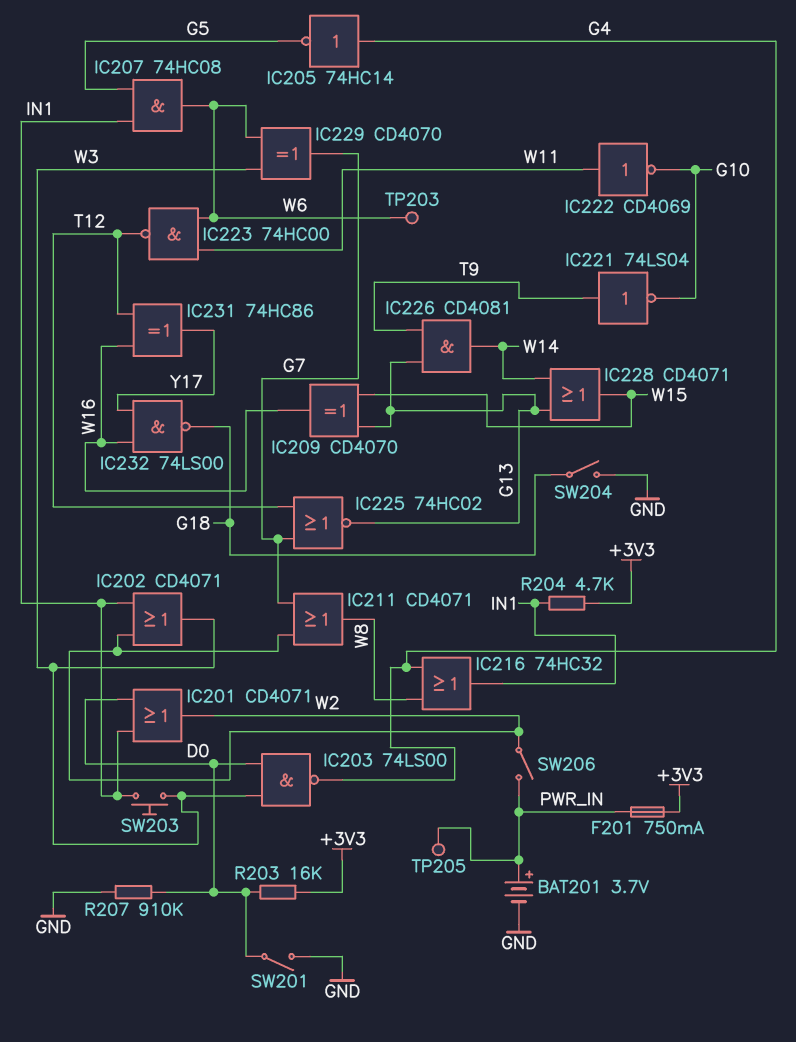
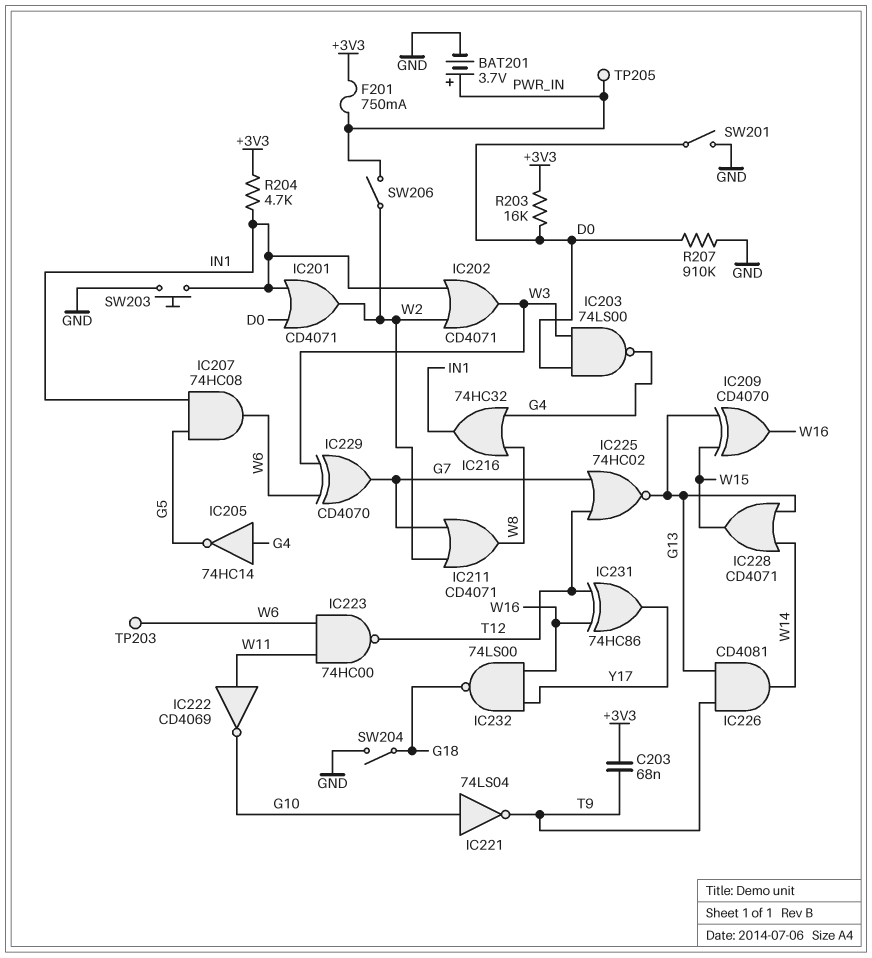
C203: none -> 68nF (+3V3, T9)
IC221: NOT 74LS04 (in T9, out G10) -> NOT 74LS04 (in G10, out T9)
SW203: button (IN1, W3) -> button (GND, IN1)

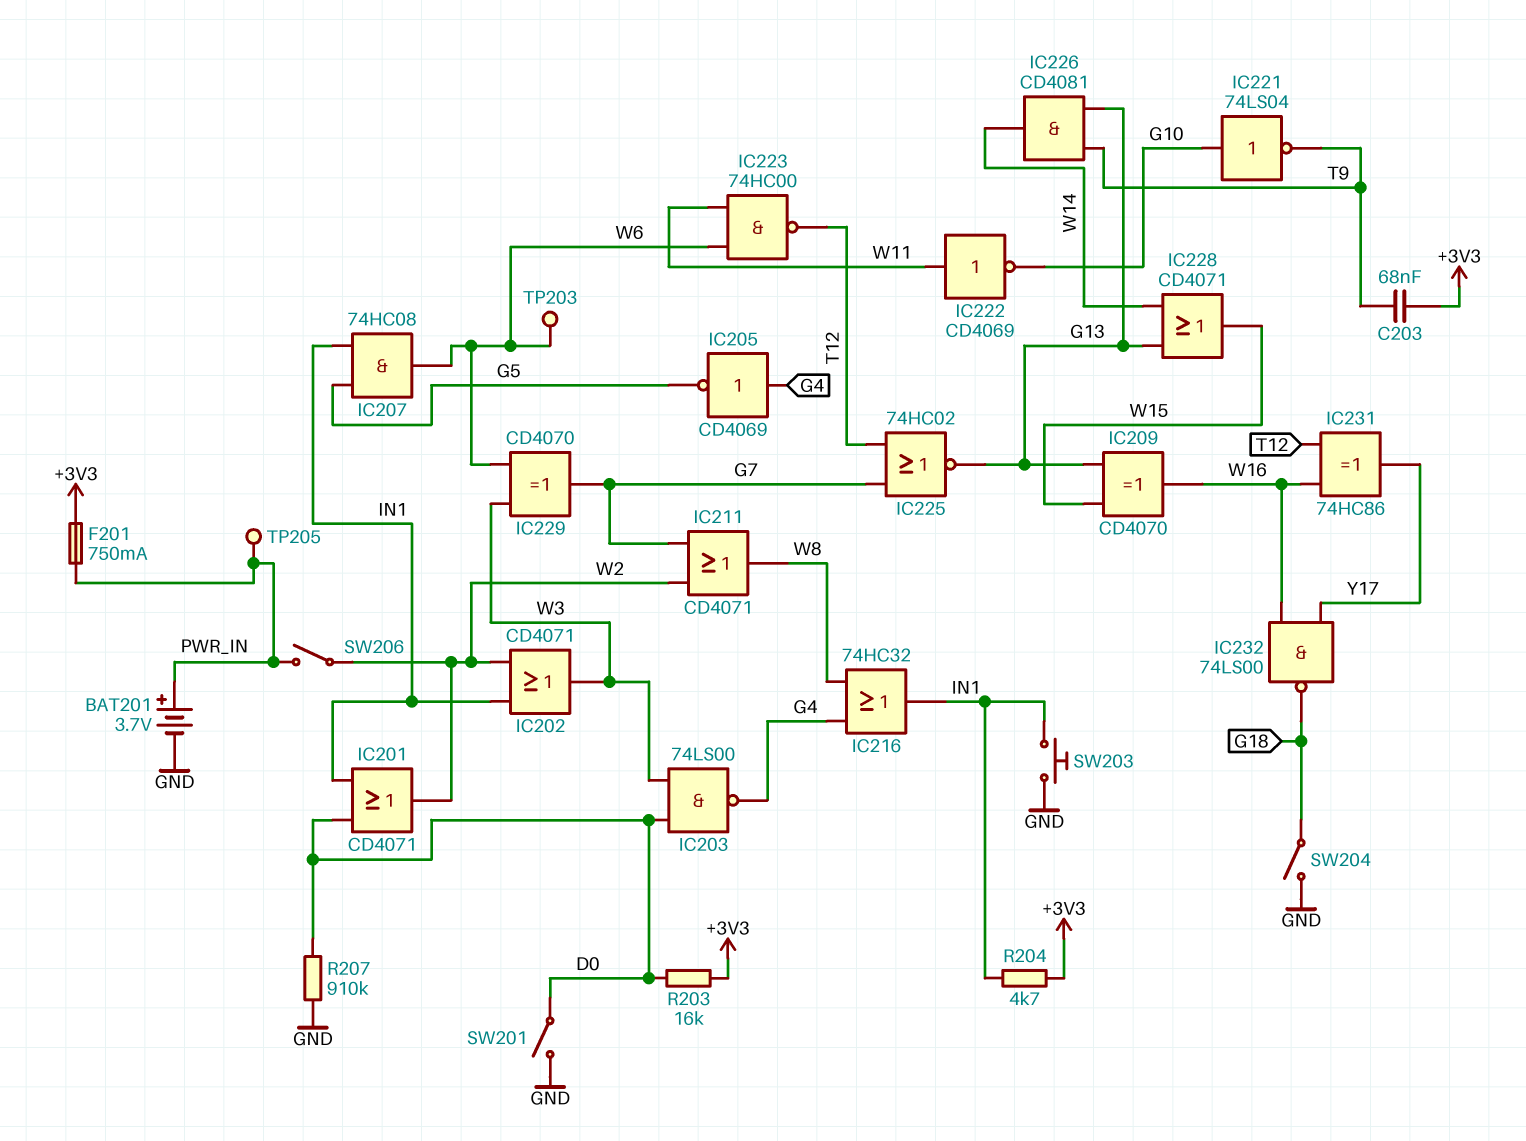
IC205: NOT 74HC14 (in G4, out G5) -> NOT CD4069 (in G4, out G5)

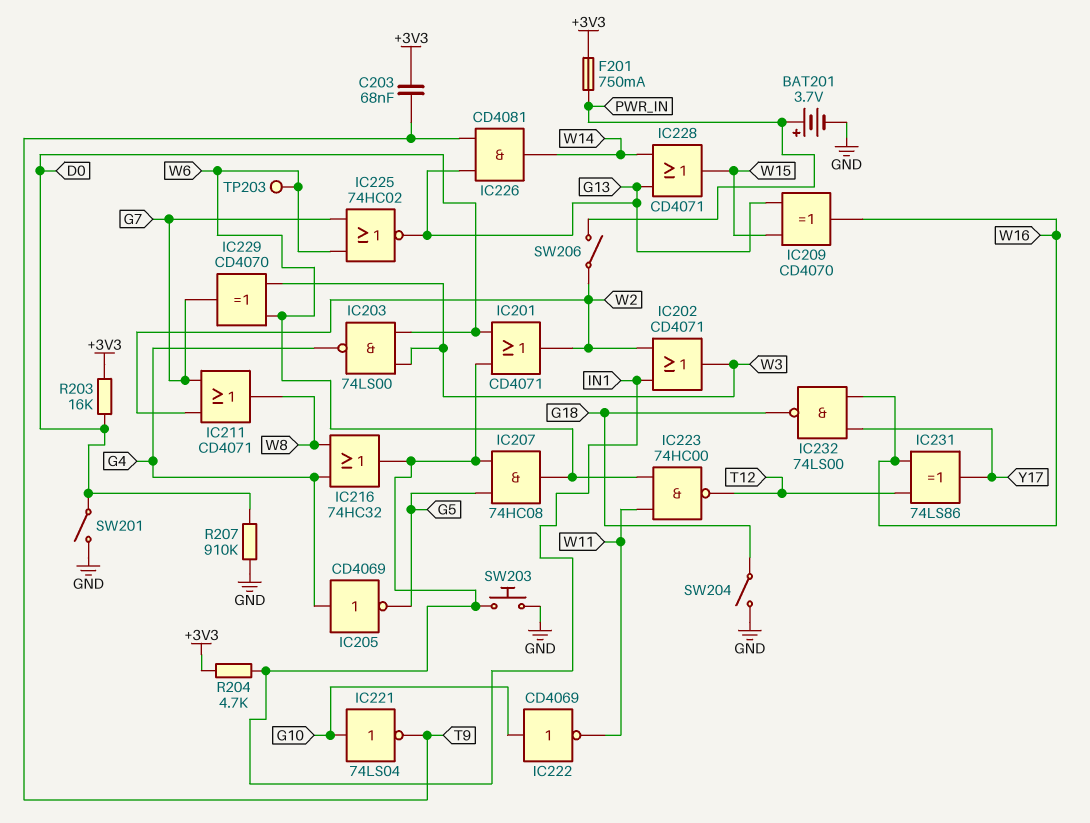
IC222: NOT CD4069 (in W11, out G10) -> NOT CD4069 (in G10, out W11)
IC225: NOR 74HC02 (in G7, in T12, out G13) -> NOR 74HC02 (in G7, in W6, out G13)
IC231: XOR 74HC86 (in T12, in W16, out Y17) -> XOR 74LS86 (in T12, in W16, out Y17)
TP205: test point (PWR_IN) -> none

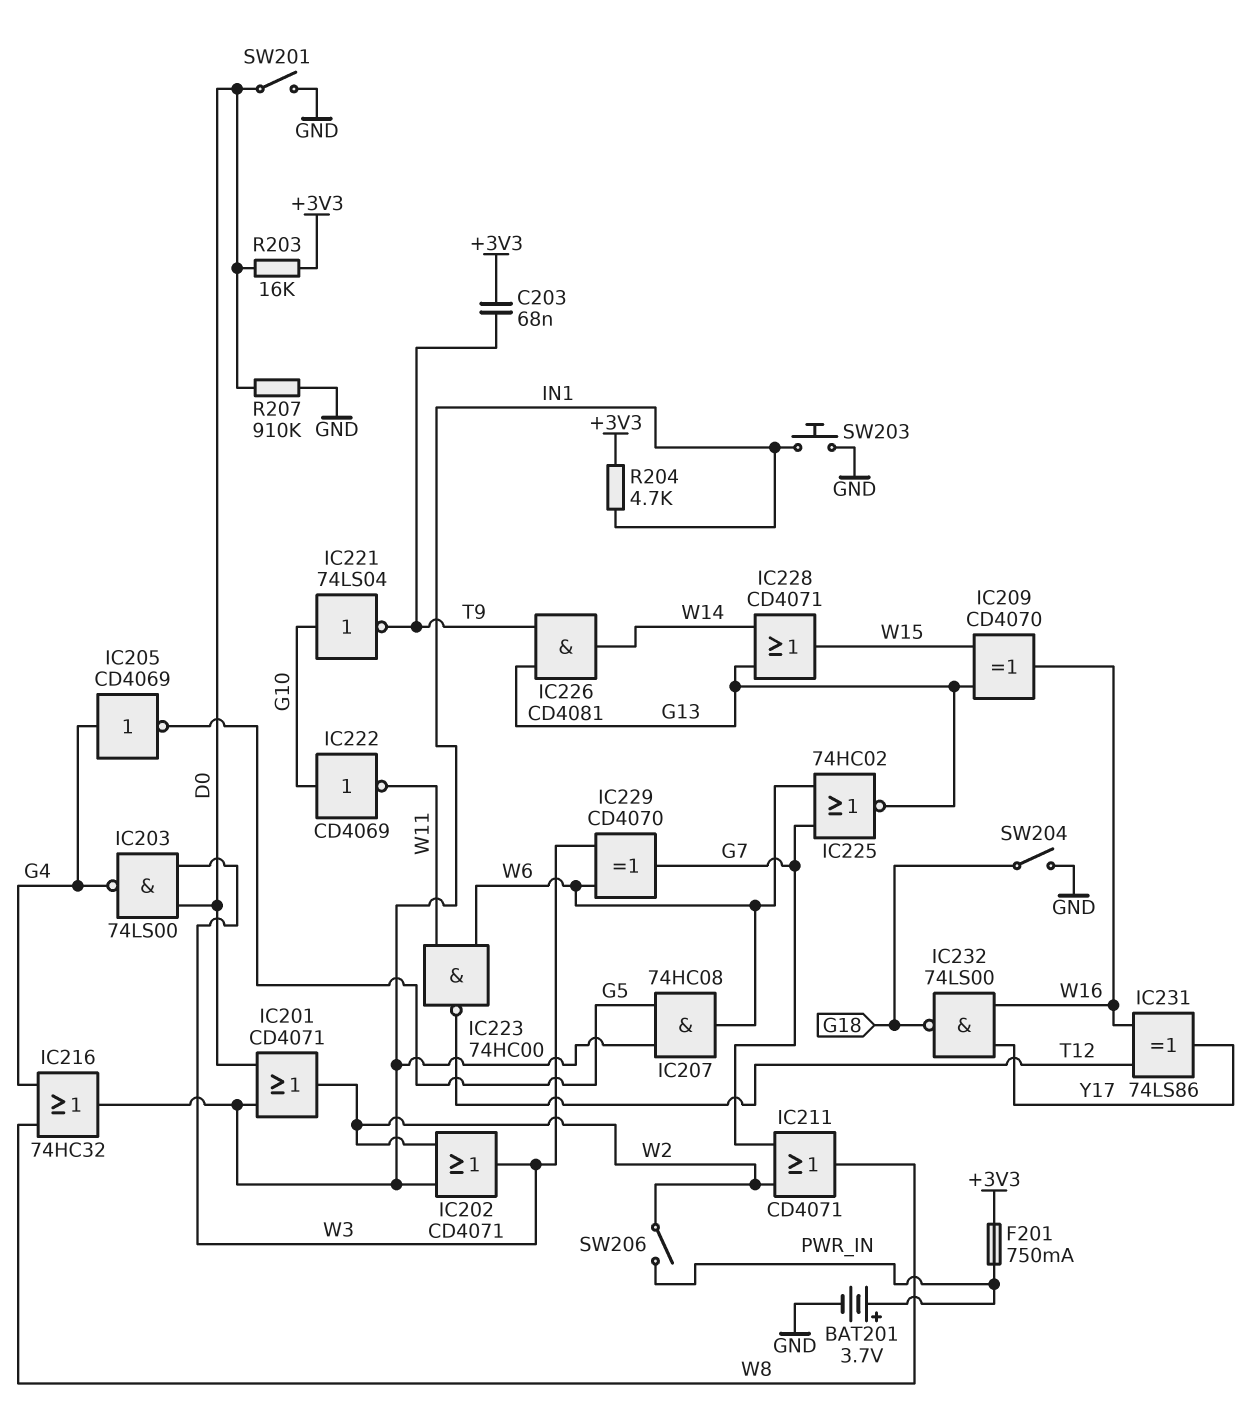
TP203: test point (W6) -> none

